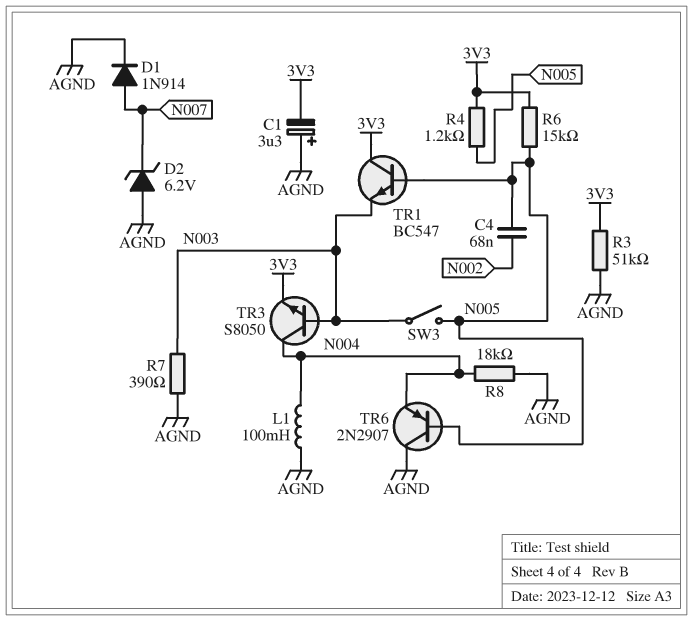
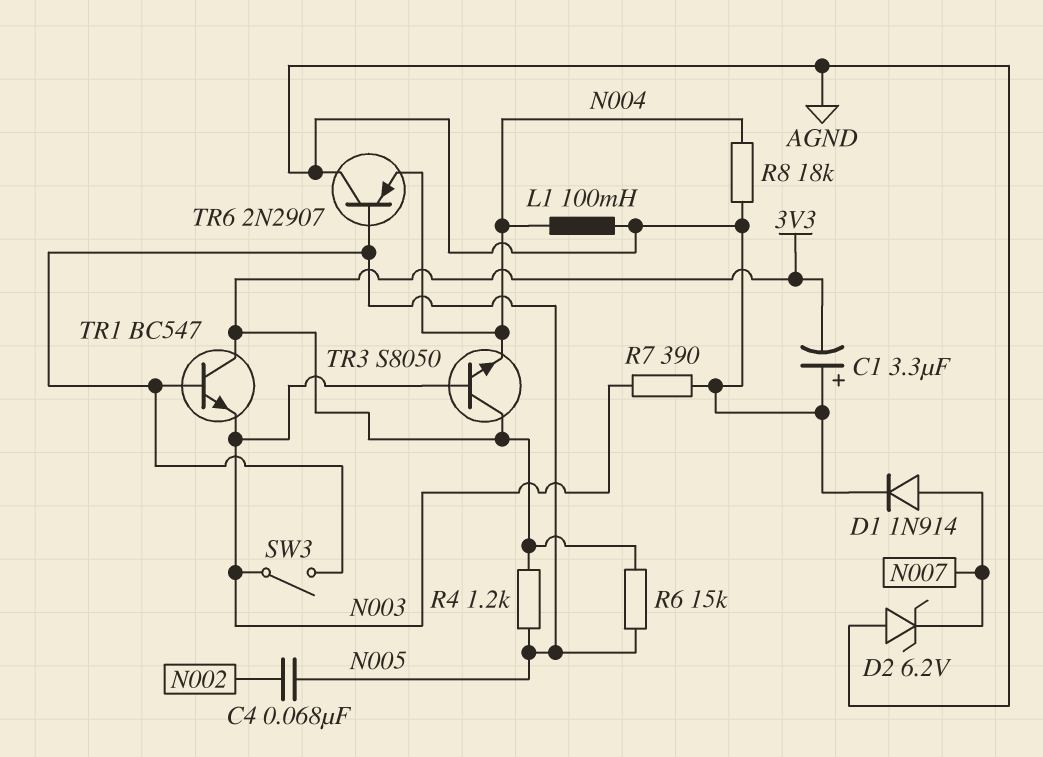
R3: 51k (3V3, AGND) -> none
TR3: NPN S8050 (B N003, C N004, E 3V3) -> NPN S8050 (B N003, C 3V3, E N004)

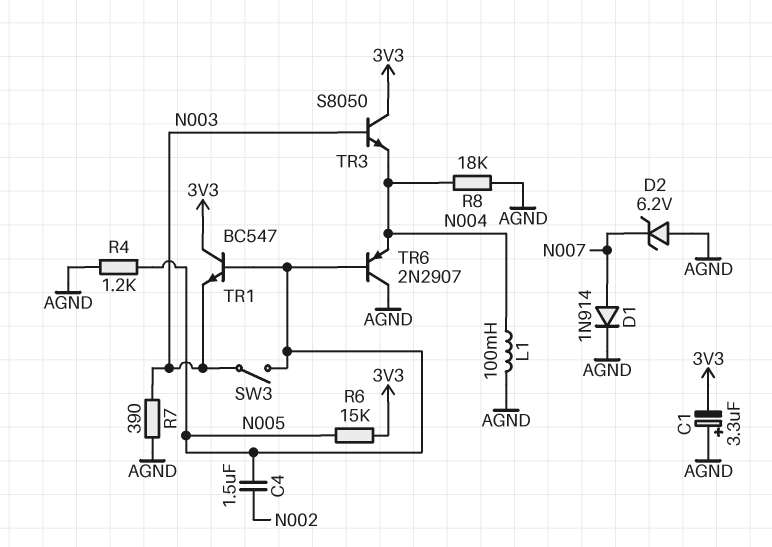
C4: 68nF (N002, N005) -> 1.5uF (N002, N005)
R4: 1.2k (3V3, N005) -> 1.2k (AGND, N005)

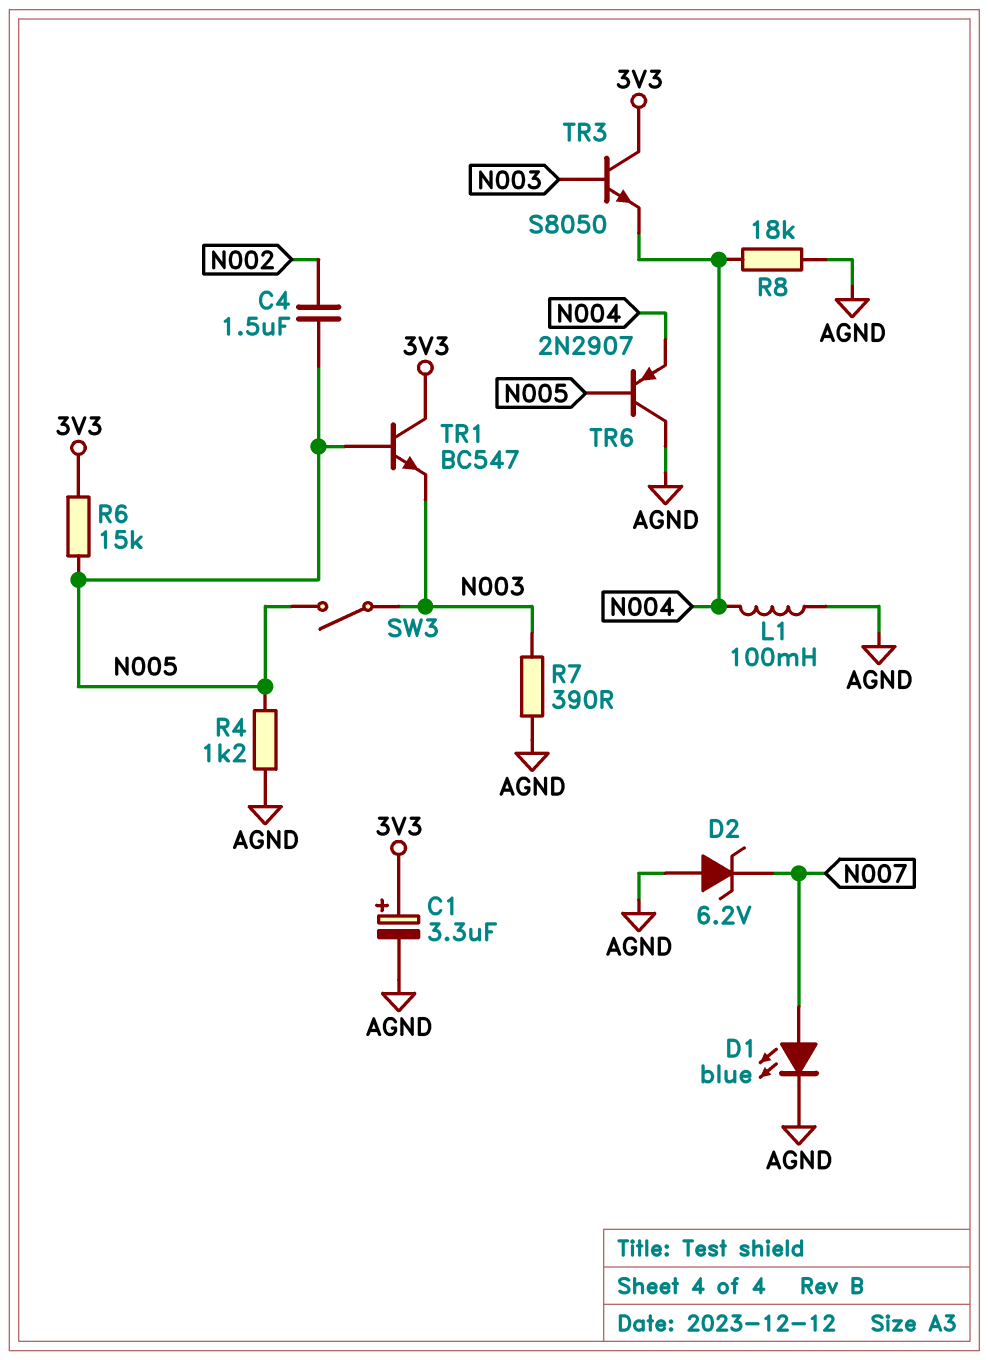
C1: 3.3uF (plus AGND, minus 3V3) -> 3.3uF (plus 3V3, minus AGND)
D1: diode 1N914 (A N007, K AGND) -> LED blue (A N007, K AGND)

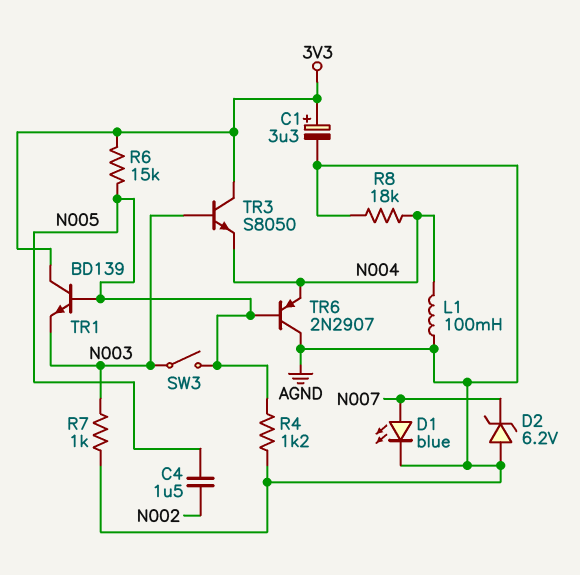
R7: 390 (AGND, N003) -> 1k (AGND, N003)
TR1: NPN BC547 (B N005, C 3V3, E N003) -> NPN BD139 (B N005, C 3V3, E N003)

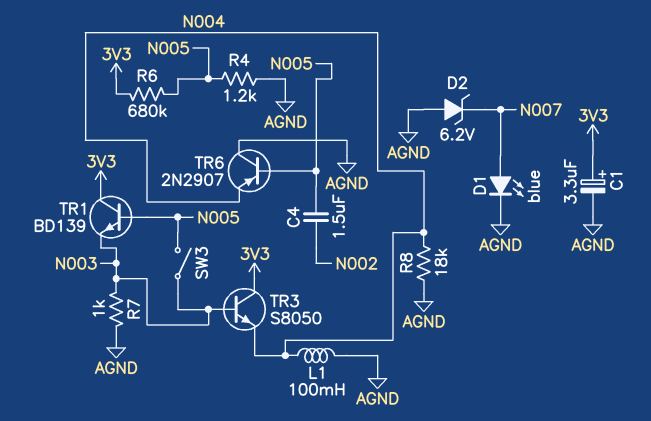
R6: 15k (3V3, N005) -> 680k (3V3, N005)

